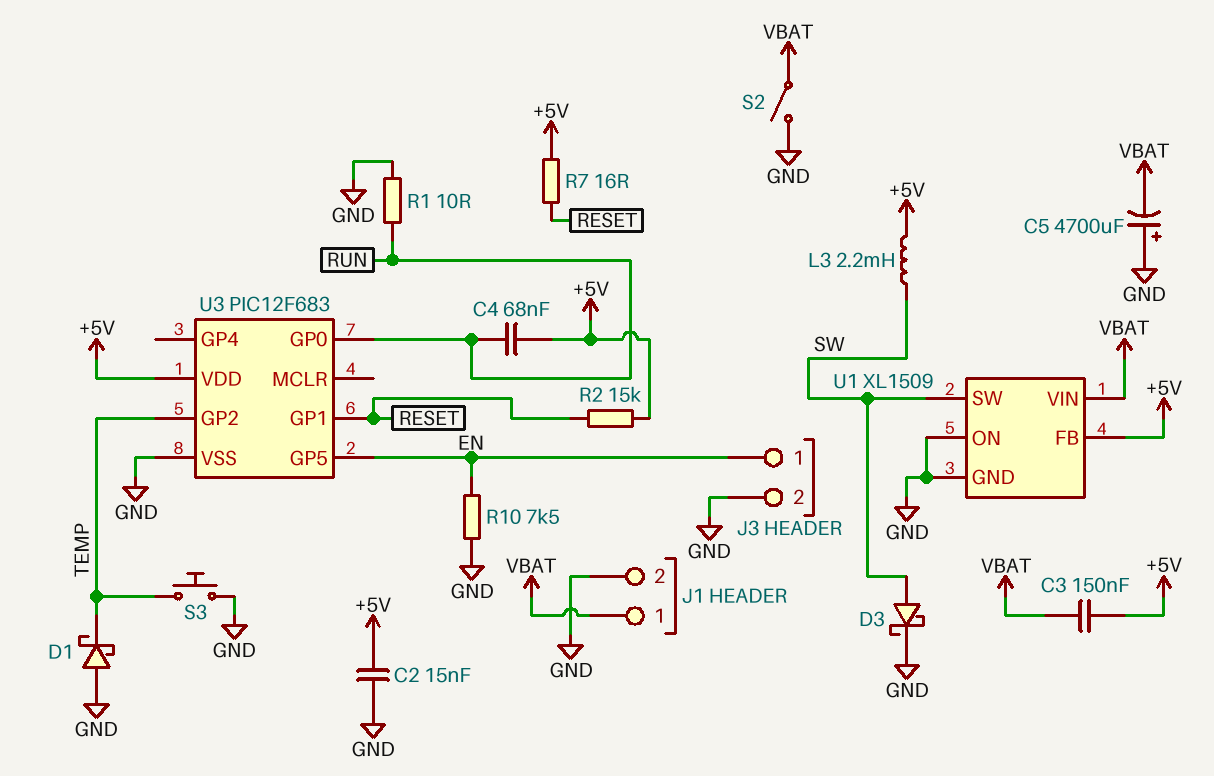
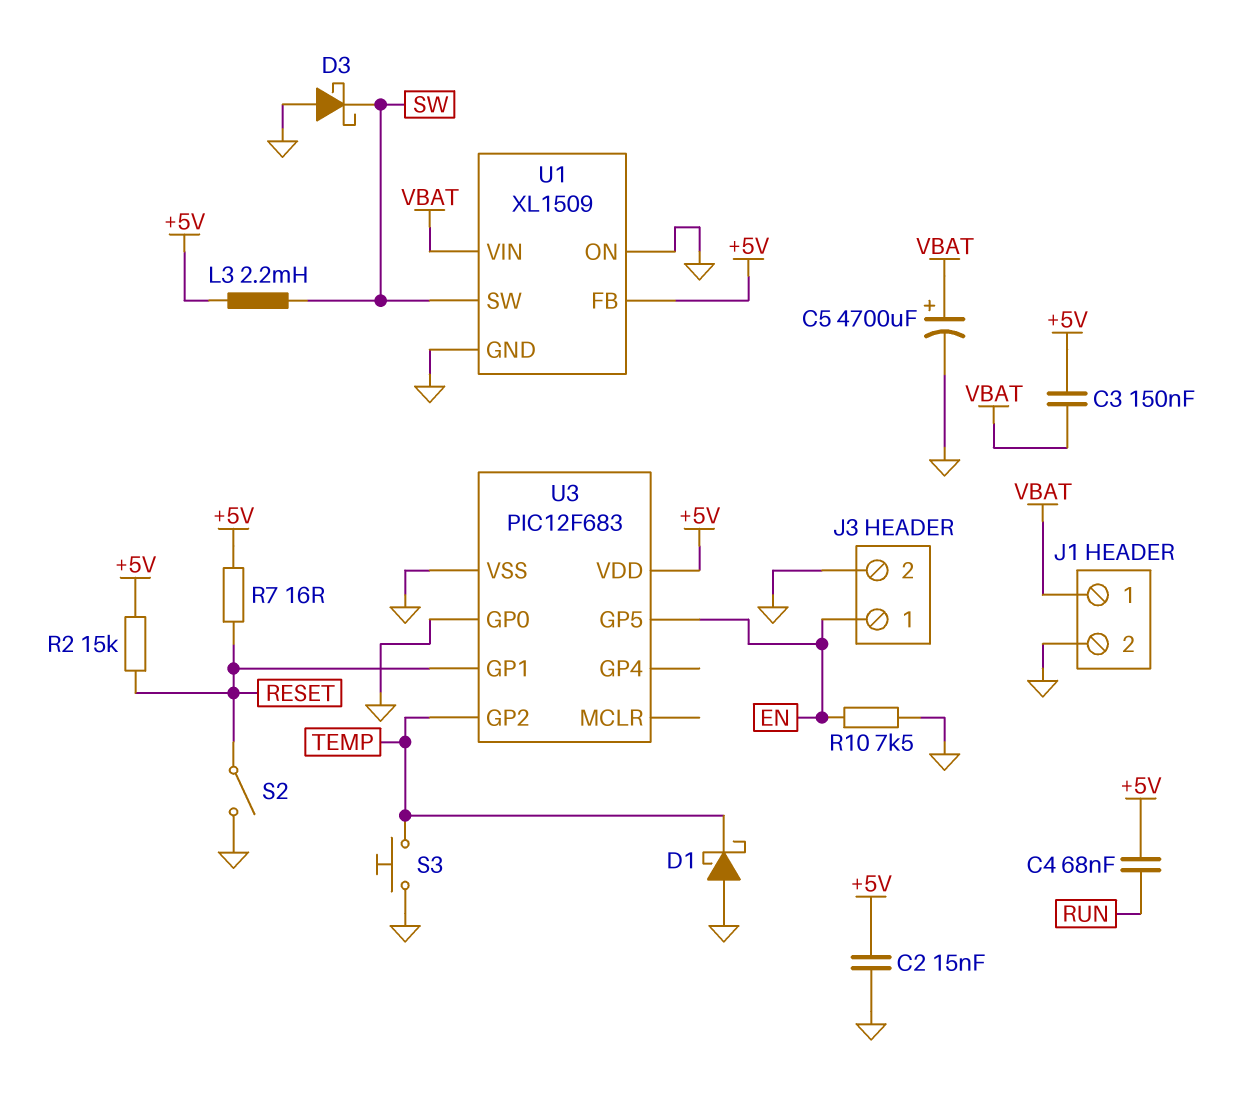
C5: 4700uF (plus GND, minus VBAT) -> 4700uF (plus VBAT, minus GND)
D3: schottky (A SW, K GND) -> schottky (A GND, K SW)
R1: 10 (GND, RUN) -> none
S2: switch (GND, VBAT) -> switch (GND, RESET)
U3 pin GP0: RUN -> GND

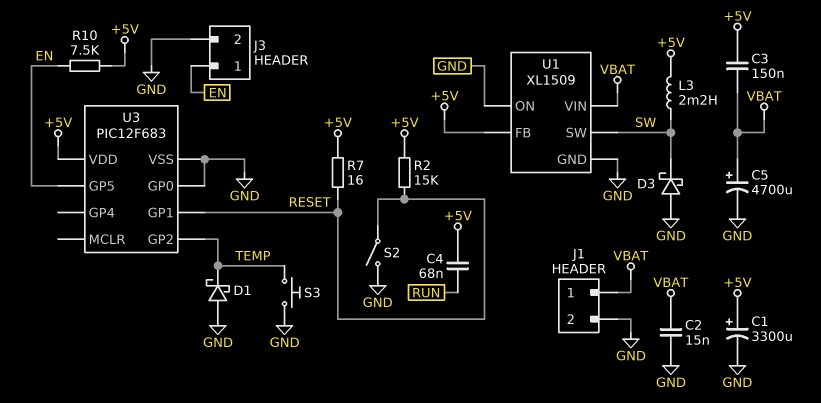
C1: none -> 3300uF (plus +5V, minus GND)
C2: 15nF (+5V, GND) -> 15nF (GND, VBAT)
R10: 7.5k (EN, GND) -> 7.5k (+5V, EN)

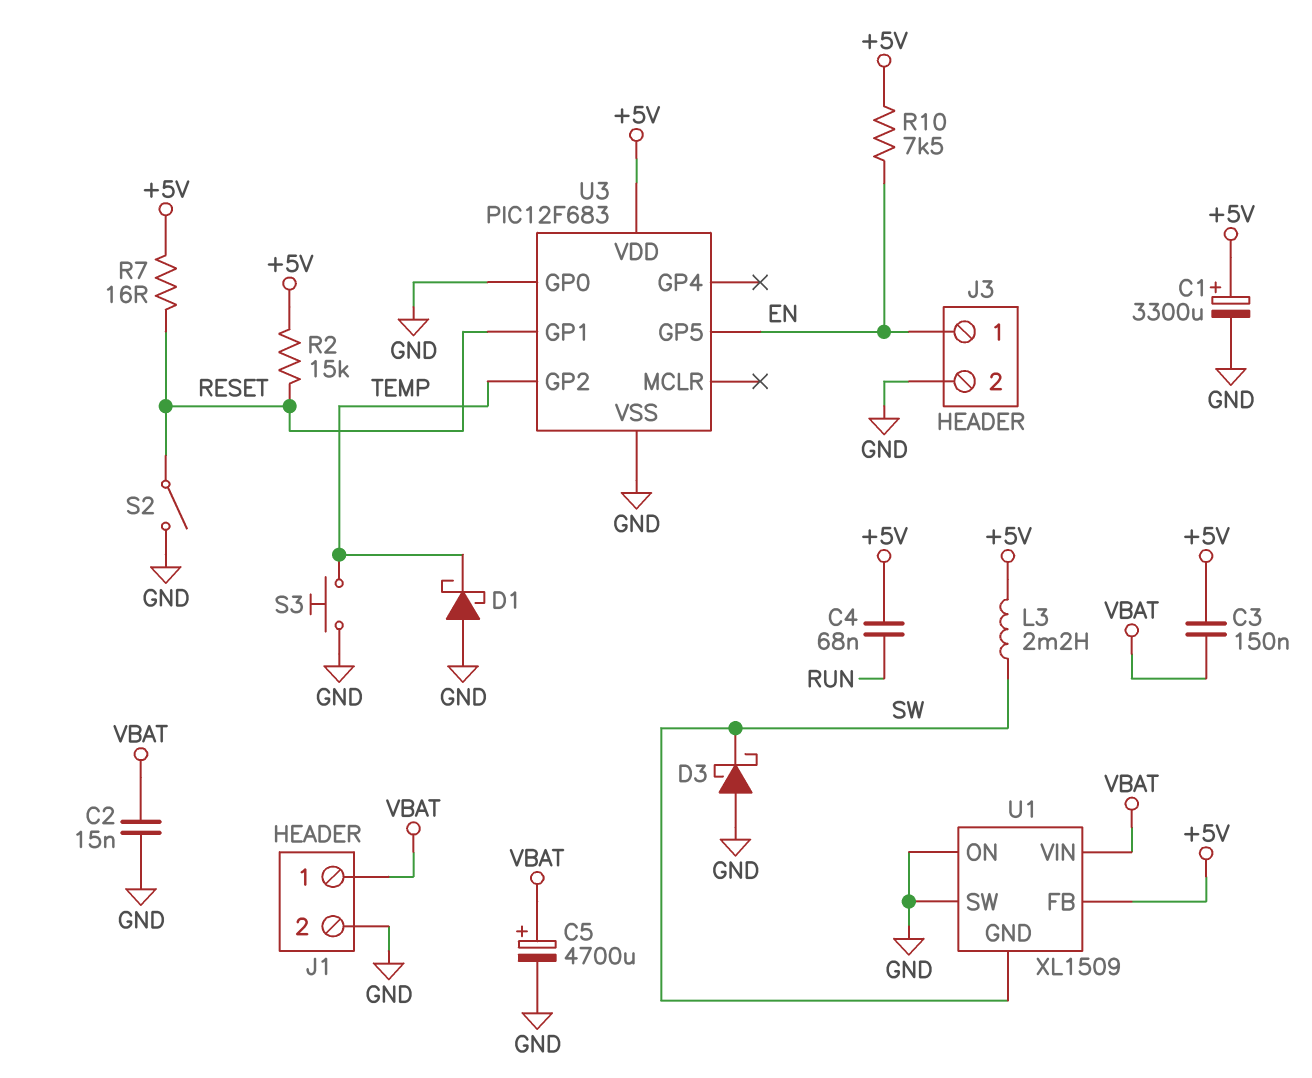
U1 pin GND: GND -> SW
U1 pin SW: SW -> GND

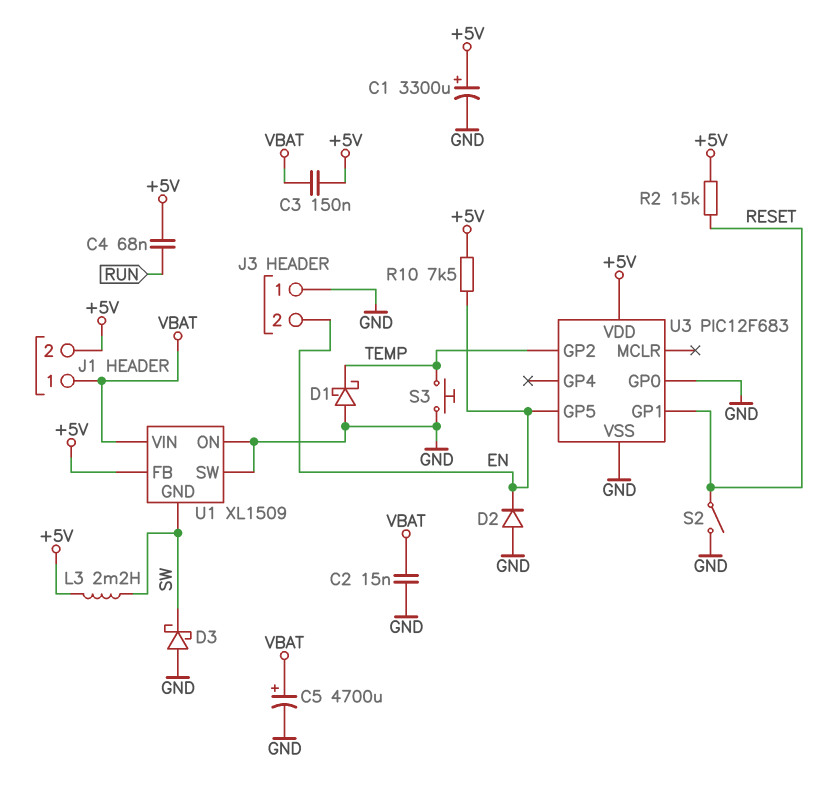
D2: none -> diode (A GND, K EN)
J1 pin 2: GND -> +5V
J3 pin 1: EN -> GND
J3 pin 2: GND -> EN
R7: 16 (+5V, RESET) -> none

